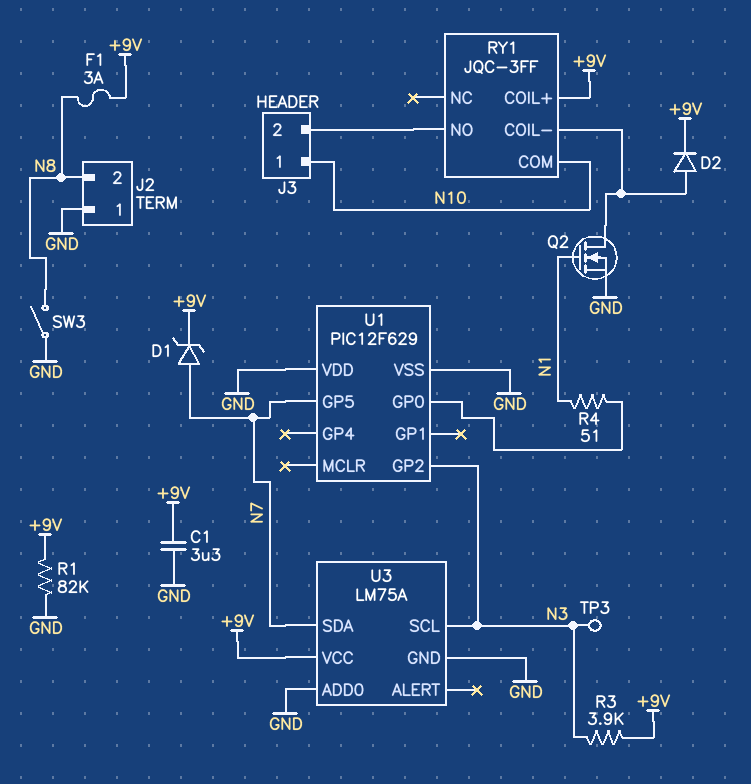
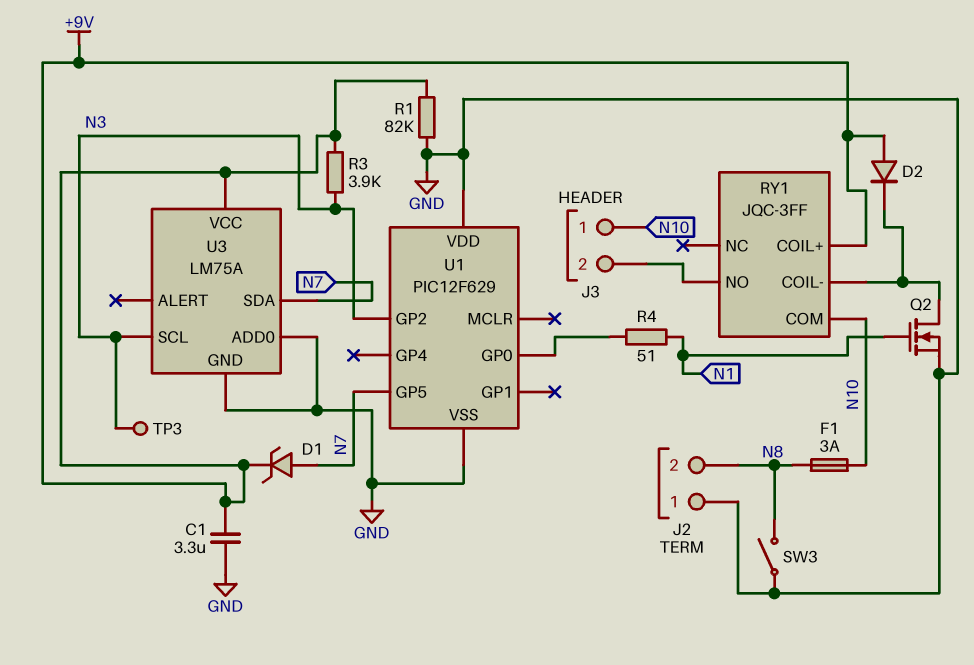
D2: diode (A RY1/COIL-, K +9V) -> diode (A +9V, K RY1/COIL-)
F1: 3A (+9V, N8) -> 3A (N8, N10)

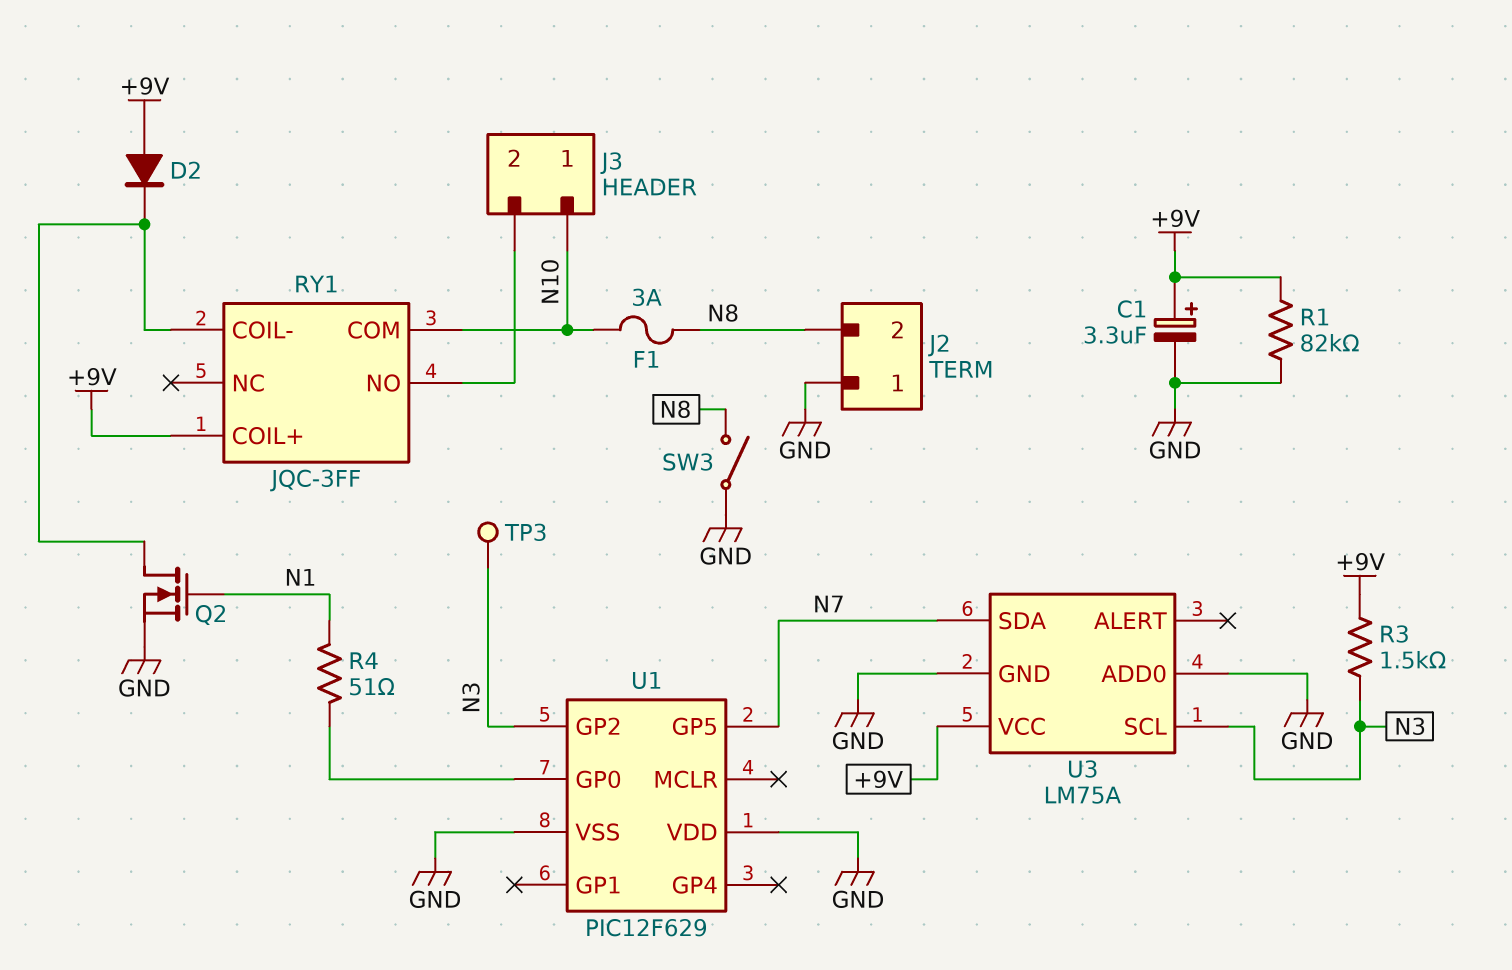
C1: 3.3uF (+9V, GND) -> 3.3uF (plus +9V, minus GND)
D1: zener (A N7, K +9V) -> none
R3: 3.9k (+9V, N3) -> 1.5k (+9V, N3)

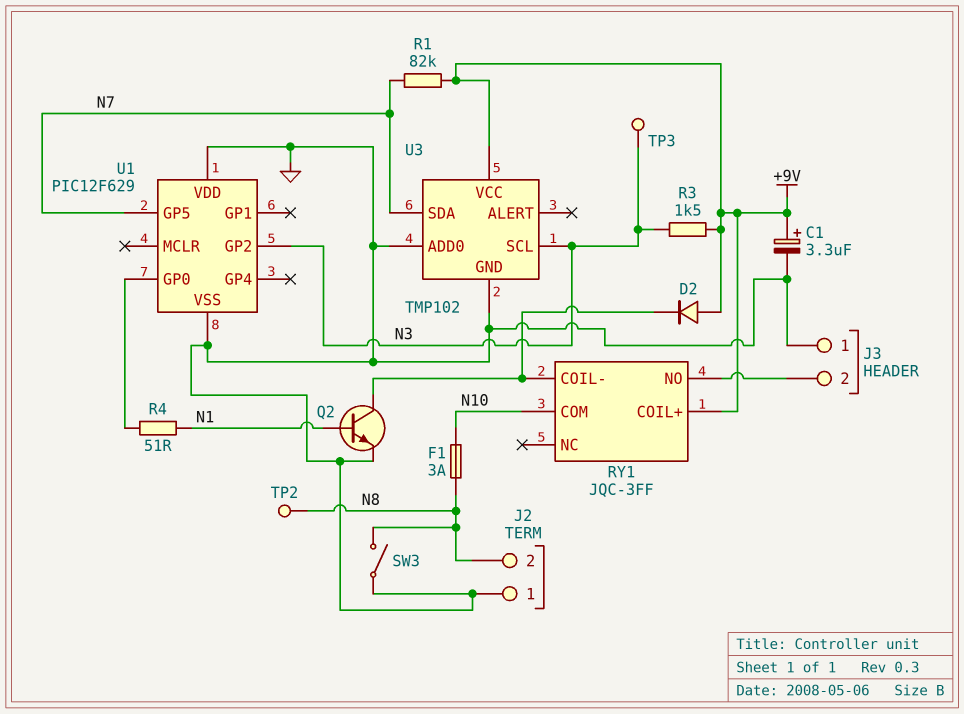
J3 pin 1: N10 -> GND
Q2: NMOS (G N1, D RY1/COIL-, S GND) -> NPN (B N1, C RY1/COIL-, E GND)
R1: 82k (+9V, GND) -> 82k (+9V, N7)
TP2: none -> test point (N8)
U3: LM75A -> TMP102

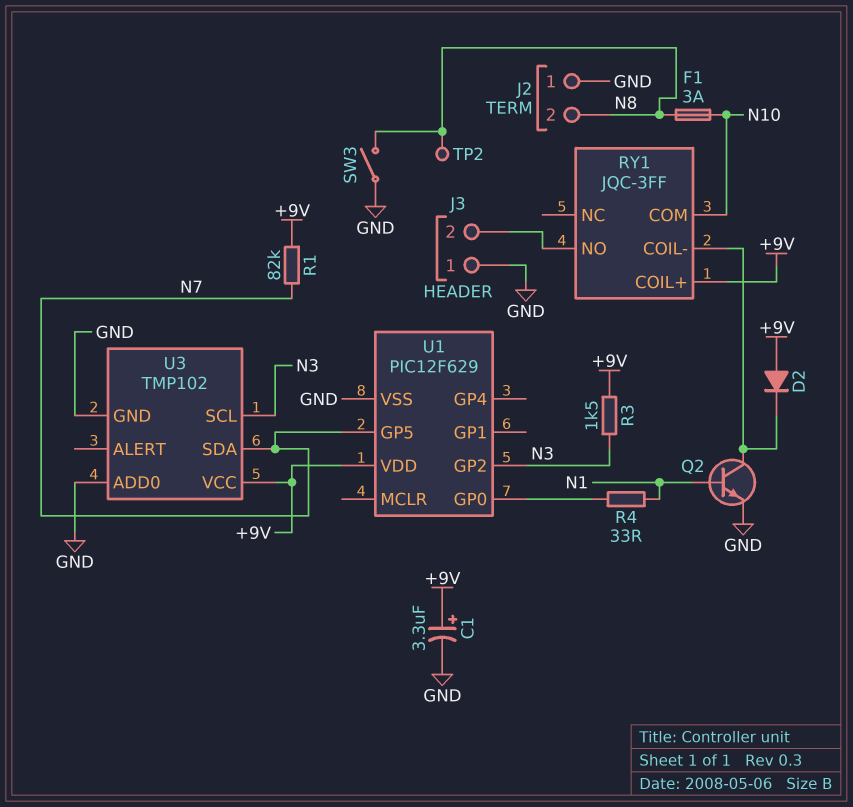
R4: 51 (N1, U1/GP0) -> 33 (N1, U1/GP0)
TP3: test point (N3) -> none
U1 pin VDD: GND -> +9V

